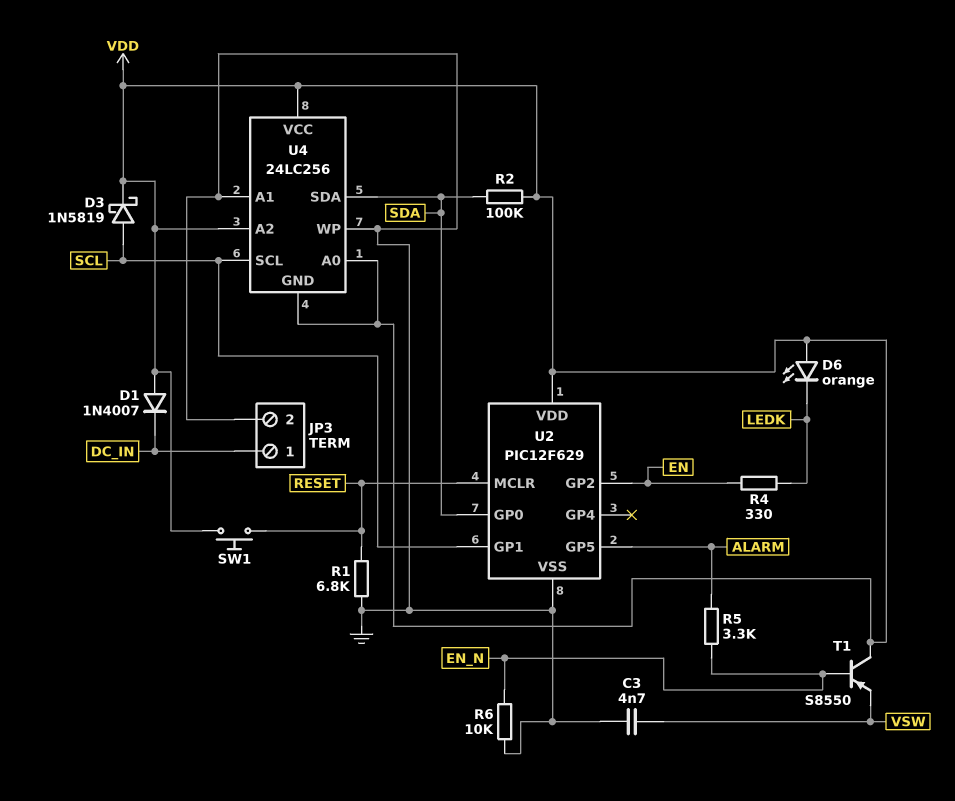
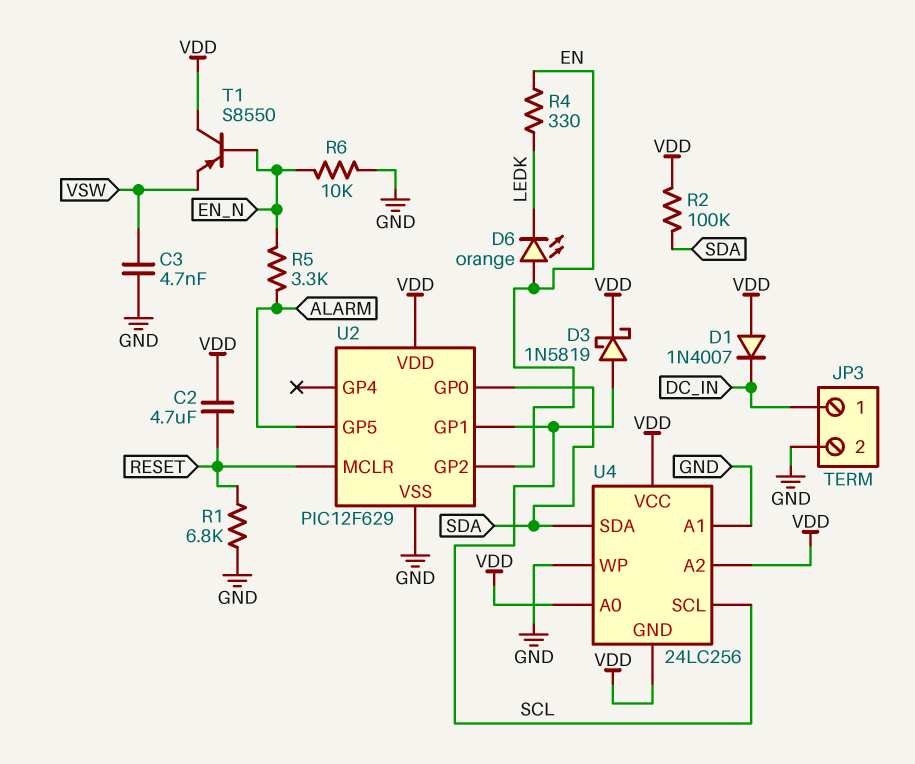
C2: none -> 4.7uF (RESET, VDD)
D6: LED orange (A VDD, K LEDK) -> LED orange (A EN, K LEDK)
SW1: button (RESET, VDD) -> none

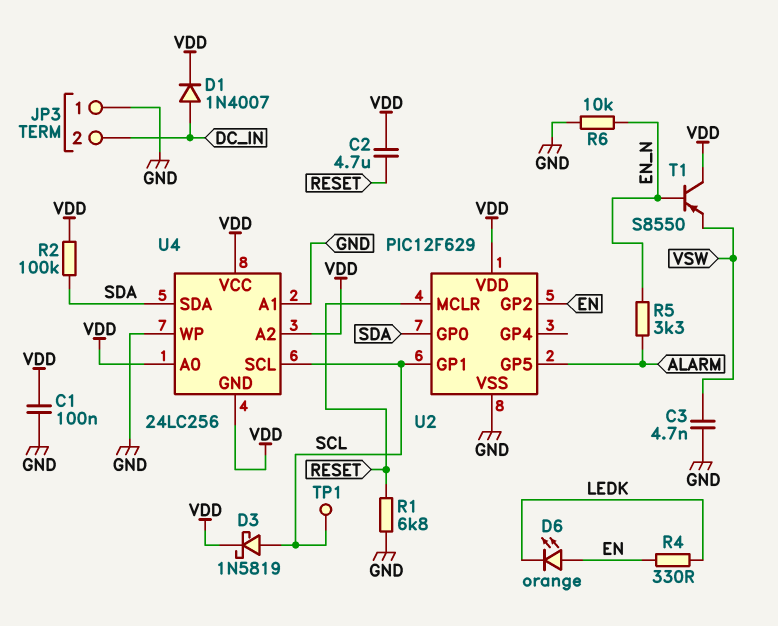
C1: none -> 100nF (GND, VDD)
D1: diode 1N4007 (A VDD, K DC_IN) -> diode 1N4007 (A DC_IN, K VDD)
JP3 pin 1: DC_IN -> GND
JP3 pin 2: GND -> DC_IN
TP1: none -> test point (SCL)

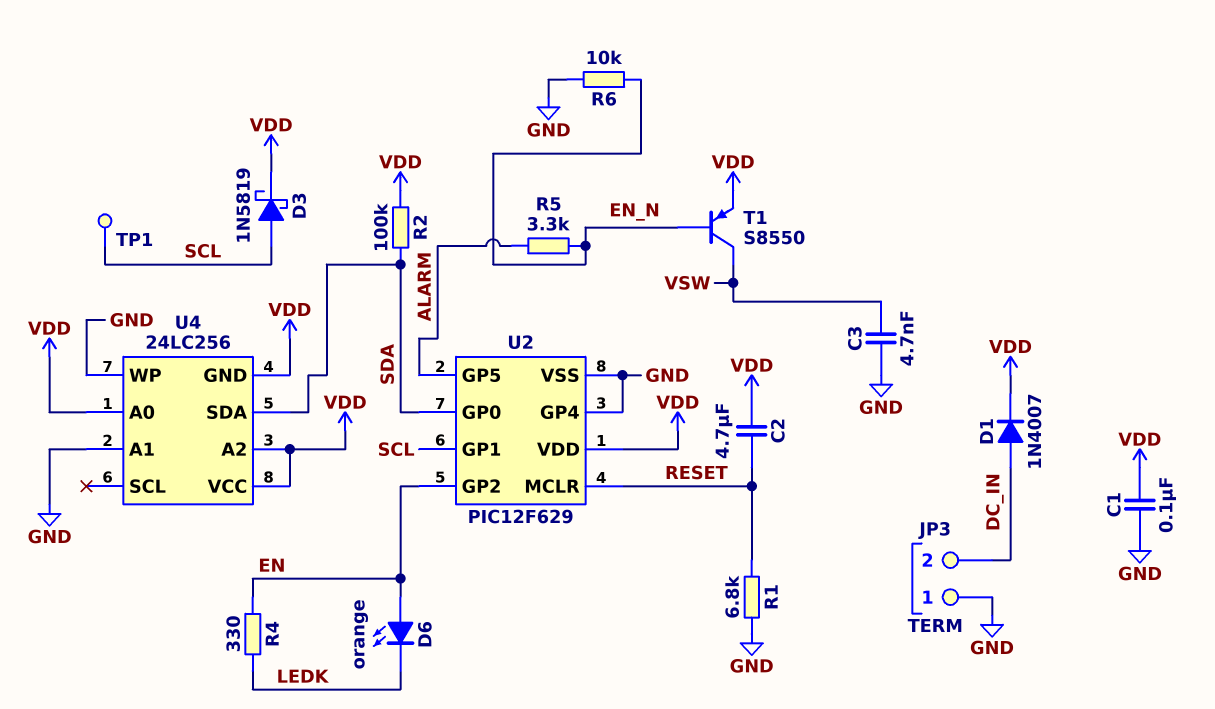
T1: PNP S8550 (B EN_N, C VDD, E VSW) -> PNP S8550 (B EN_N, C VSW, E VDD)
U2 pin GP4: none -> GND
U4 pin SCL: SCL -> none

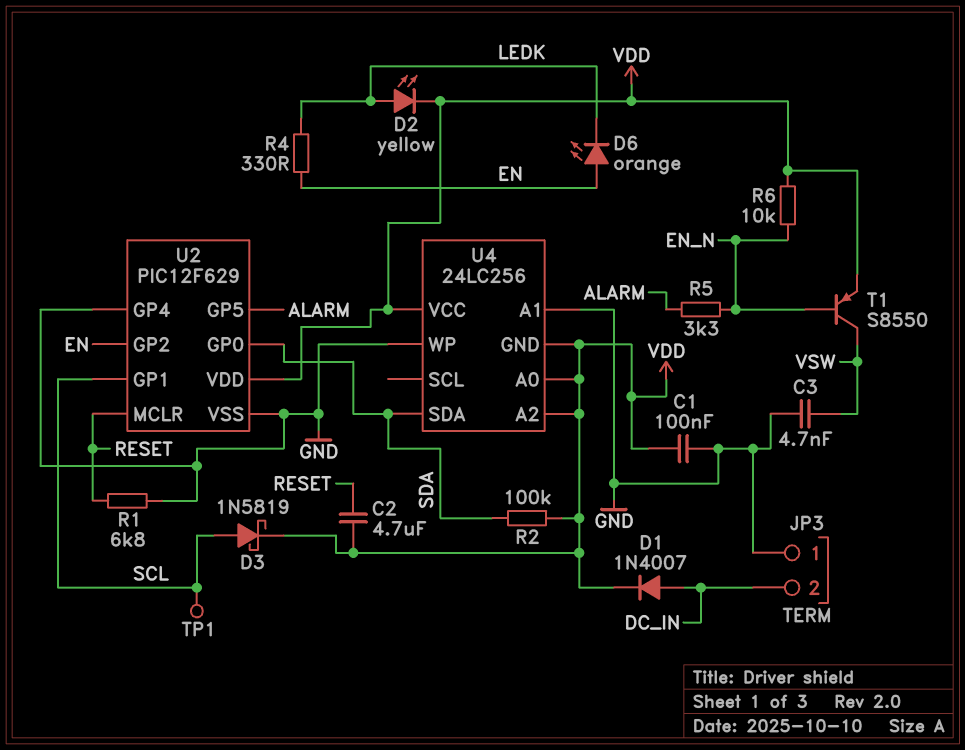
D2: none -> LED yellow (A LEDK, K VDD)
R6: 10k (EN_N, GND) -> 10k (EN_N, VDD)

